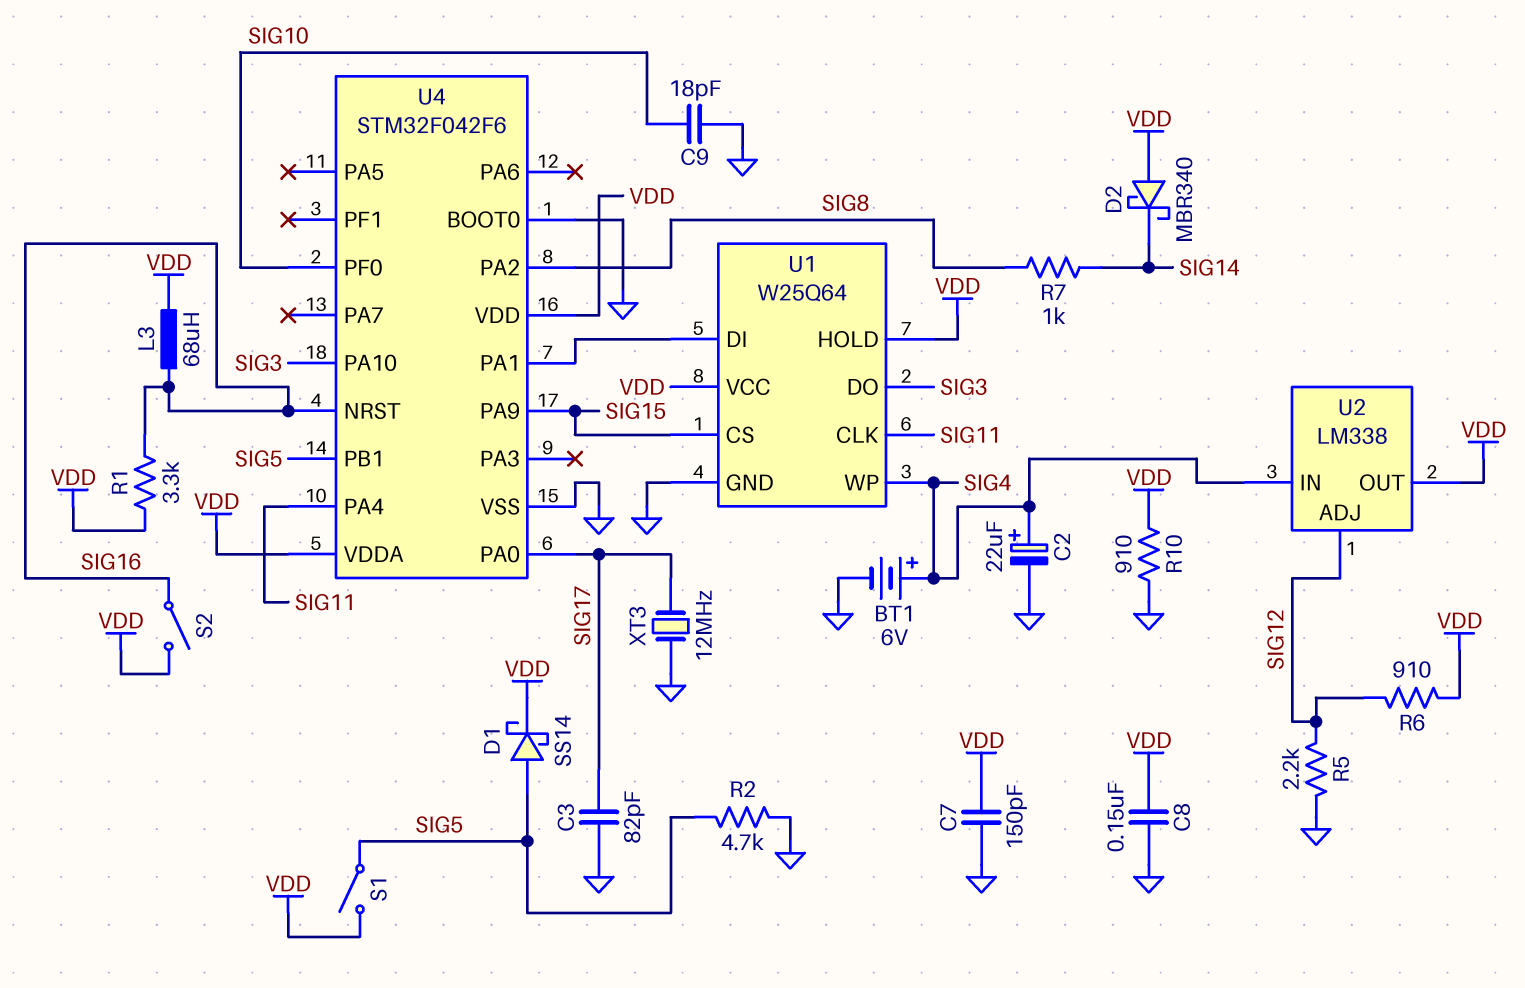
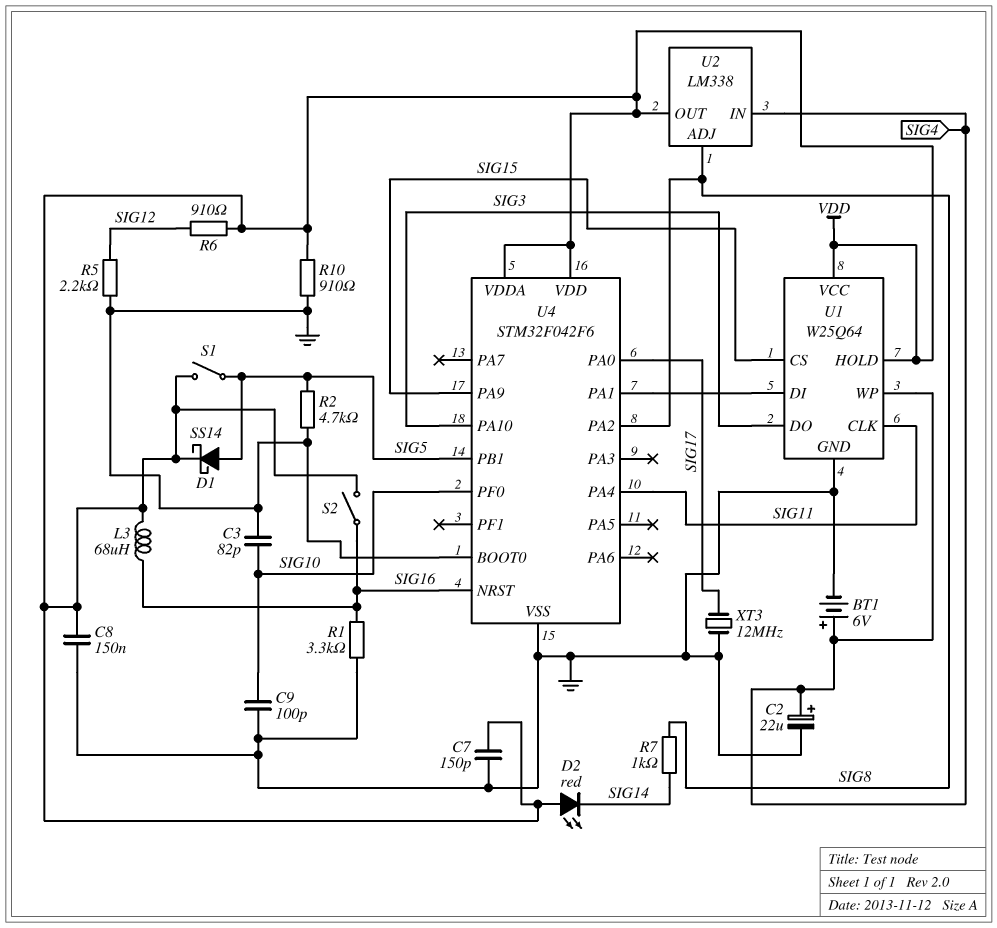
C3: 82pF (GND, SIG17) -> 82pF (GND, SIG10)
C9: 18pF (GND, SIG10) -> 100pF (GND, SIG10)
D2: schottky MBR340 (A VDD, K SIG14) -> LED red (A VDD, K SIG14)
R1: 3.3k (SIG16, VDD) -> 3.3k (GND, SIG16)
U2 pin ADJ: SIG12 -> SIG8

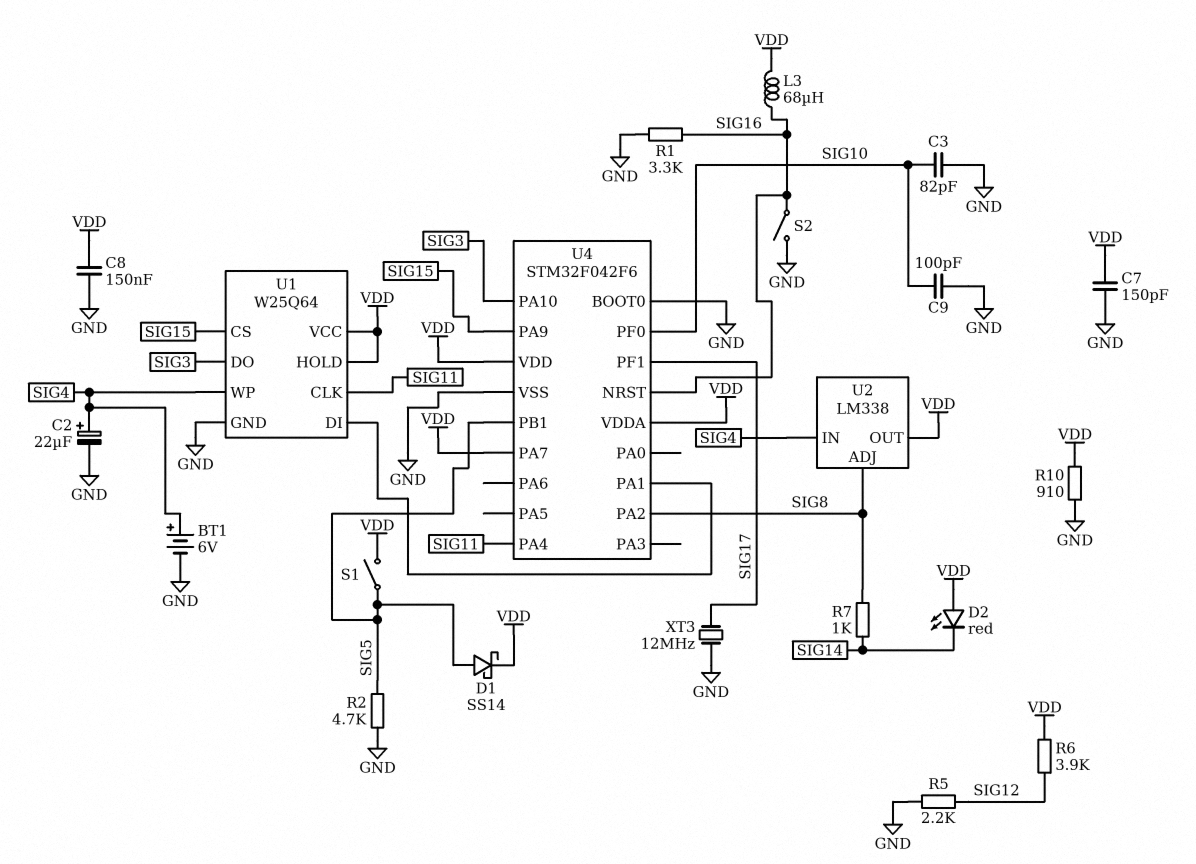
R6: 910 (SIG12, VDD) -> 3.9k (SIG12, VDD)
S2: switch (SIG16, VDD) -> switch (GND, SIG16)
U4 pin PA0: SIG17 -> none
U4 pin PA7: none -> VDD
U4 pin PF1: none -> SIG17

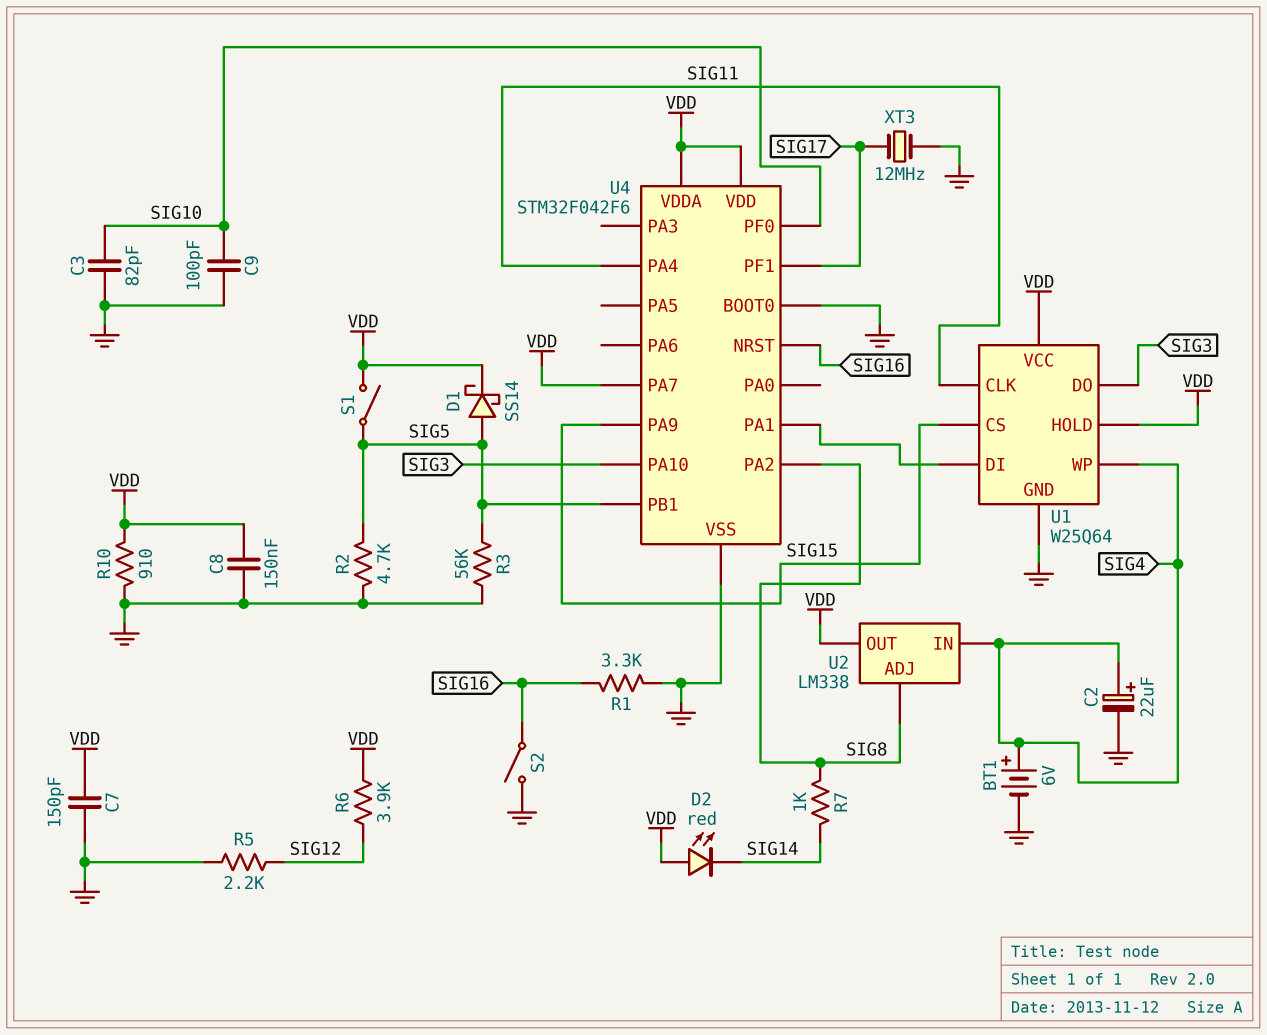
L3: 68uH (SIG16, VDD) -> none
R3: none -> 56k (GND, SIG5)

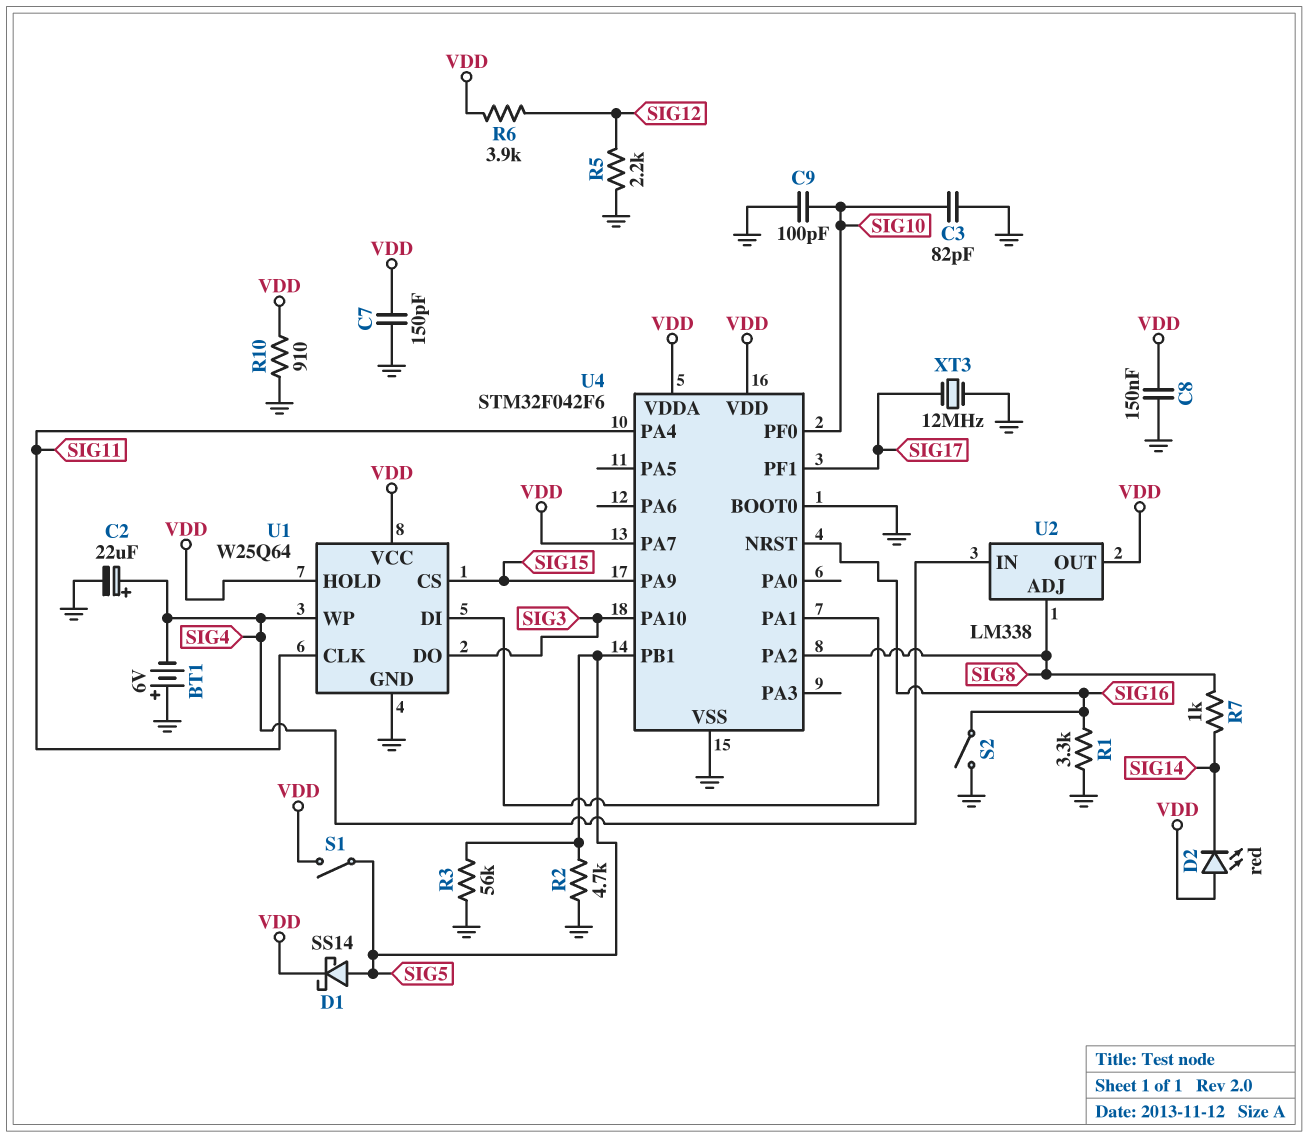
BT1: 6V (plus SIG4, minus GND) -> 6V (plus GND, minus SIG4)

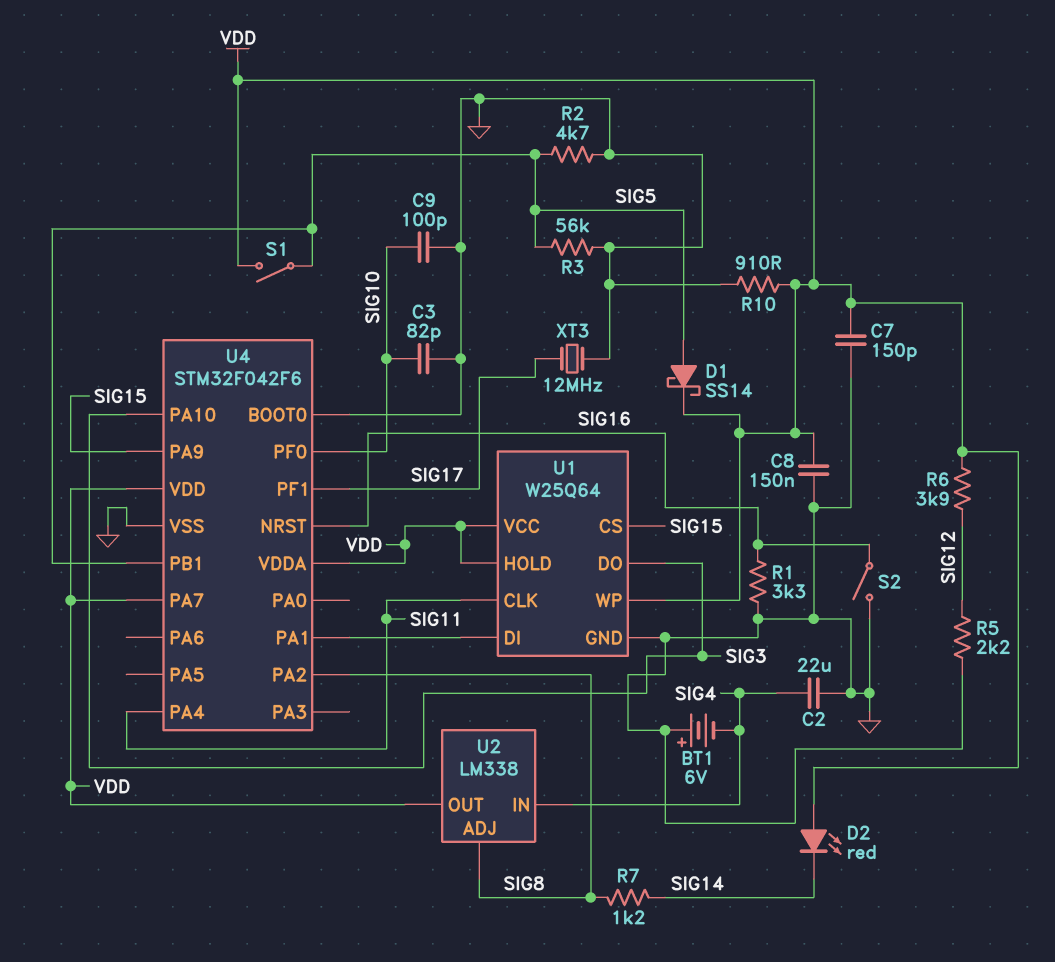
C2: 22uF (plus SIG4, minus GND) -> 22uF (GND, SIG4)
R7: 1k (SIG8, SIG14) -> 1.2k (SIG8, SIG14)
U1 pin WP: SIG4 -> VDD

